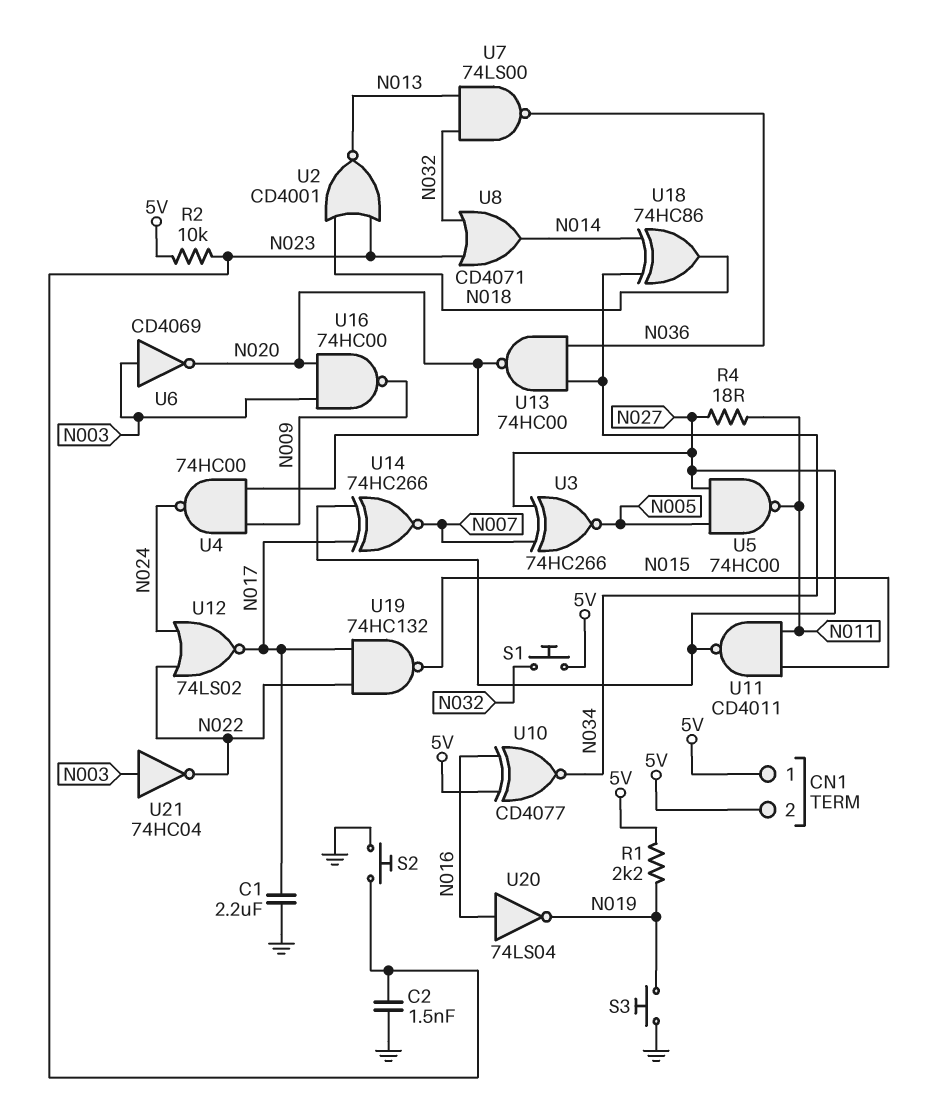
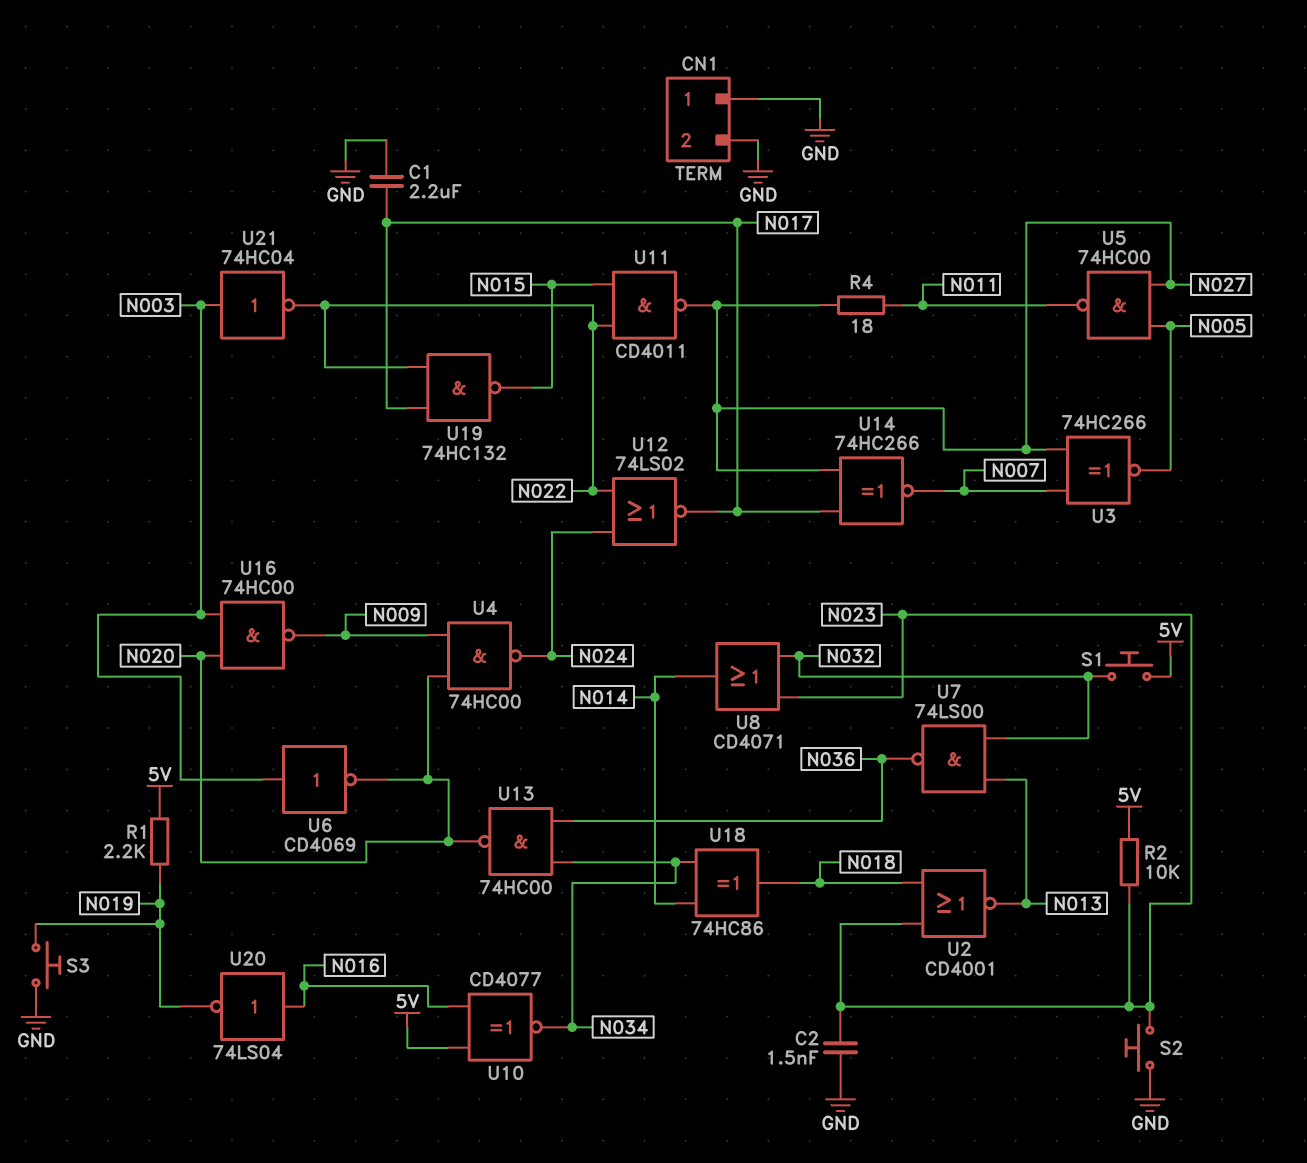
CN1 pin 1: 5V -> GND
CN1 pin 2: 5V -> GND
U11: NAND CD4011 (in N011, in N015, out N027) -> NAND CD4011 (in N015, in N022, out N027)

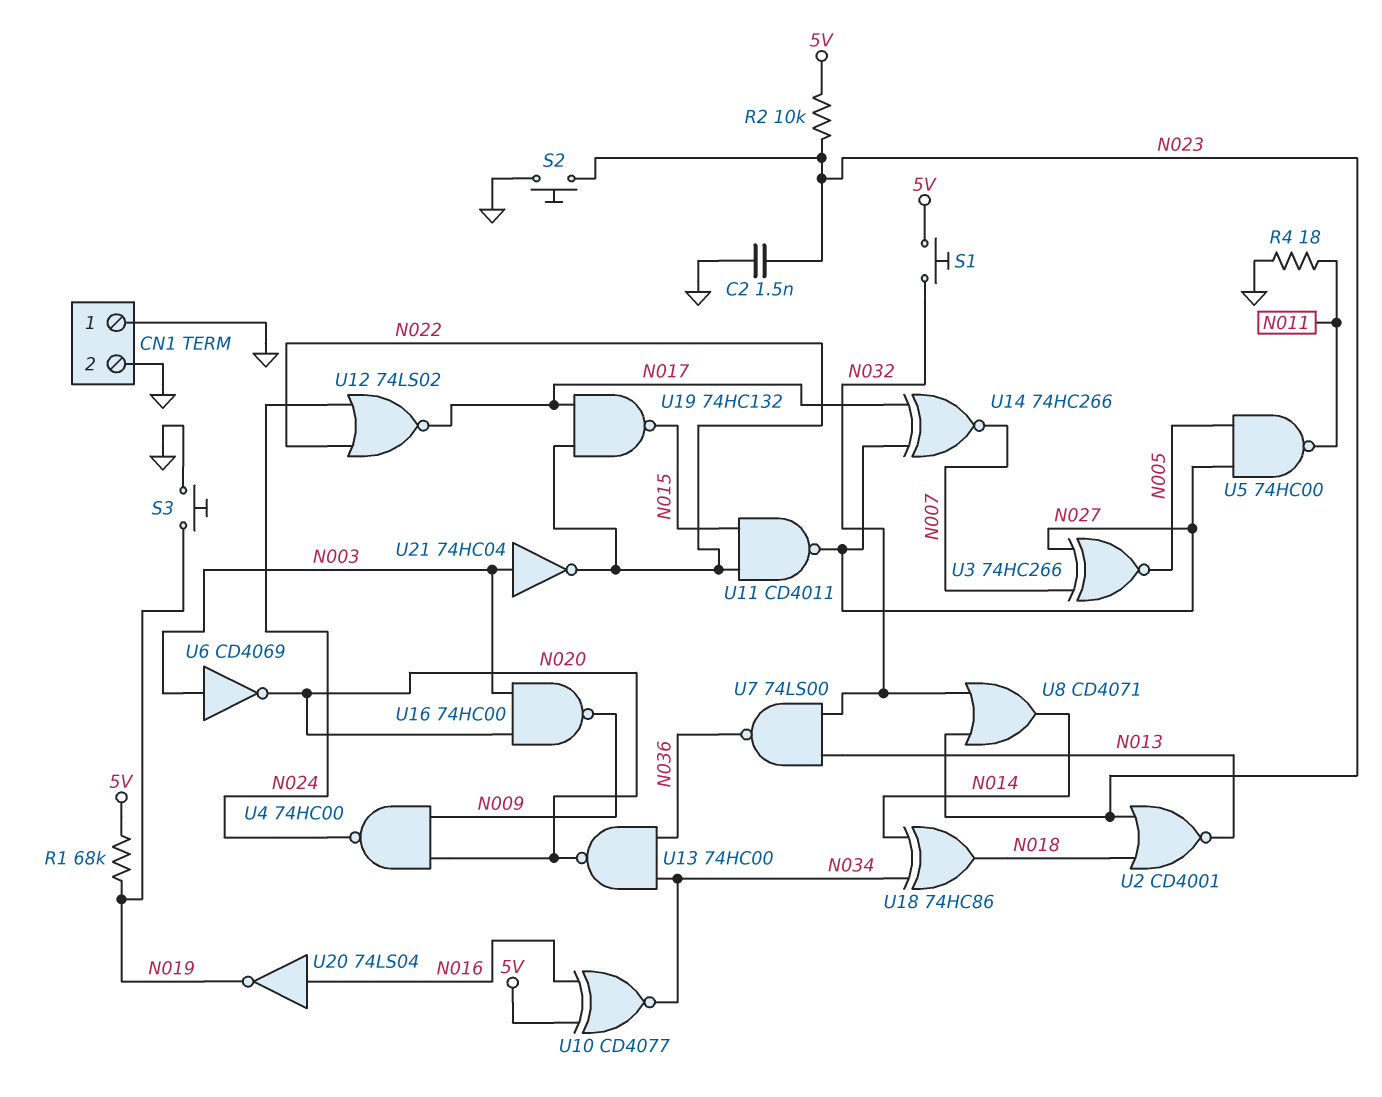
C1: 2.2uF (GND, N017) -> none
R1: 2.2k (5V, N019) -> 68k (5V, N019)
R4: 18 (N011, N027) -> 18 (GND, N011)

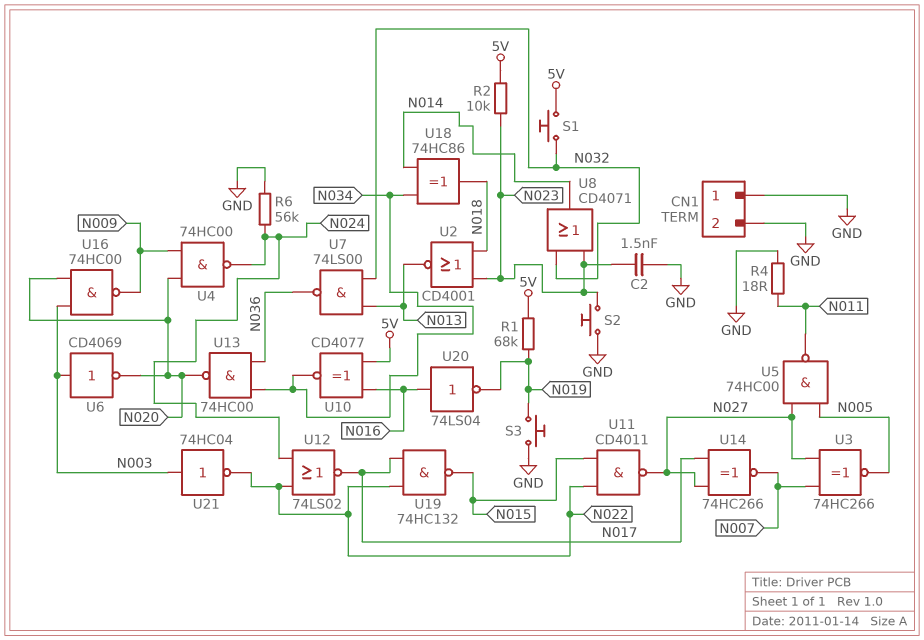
R6: none -> 56k (GND, N024)

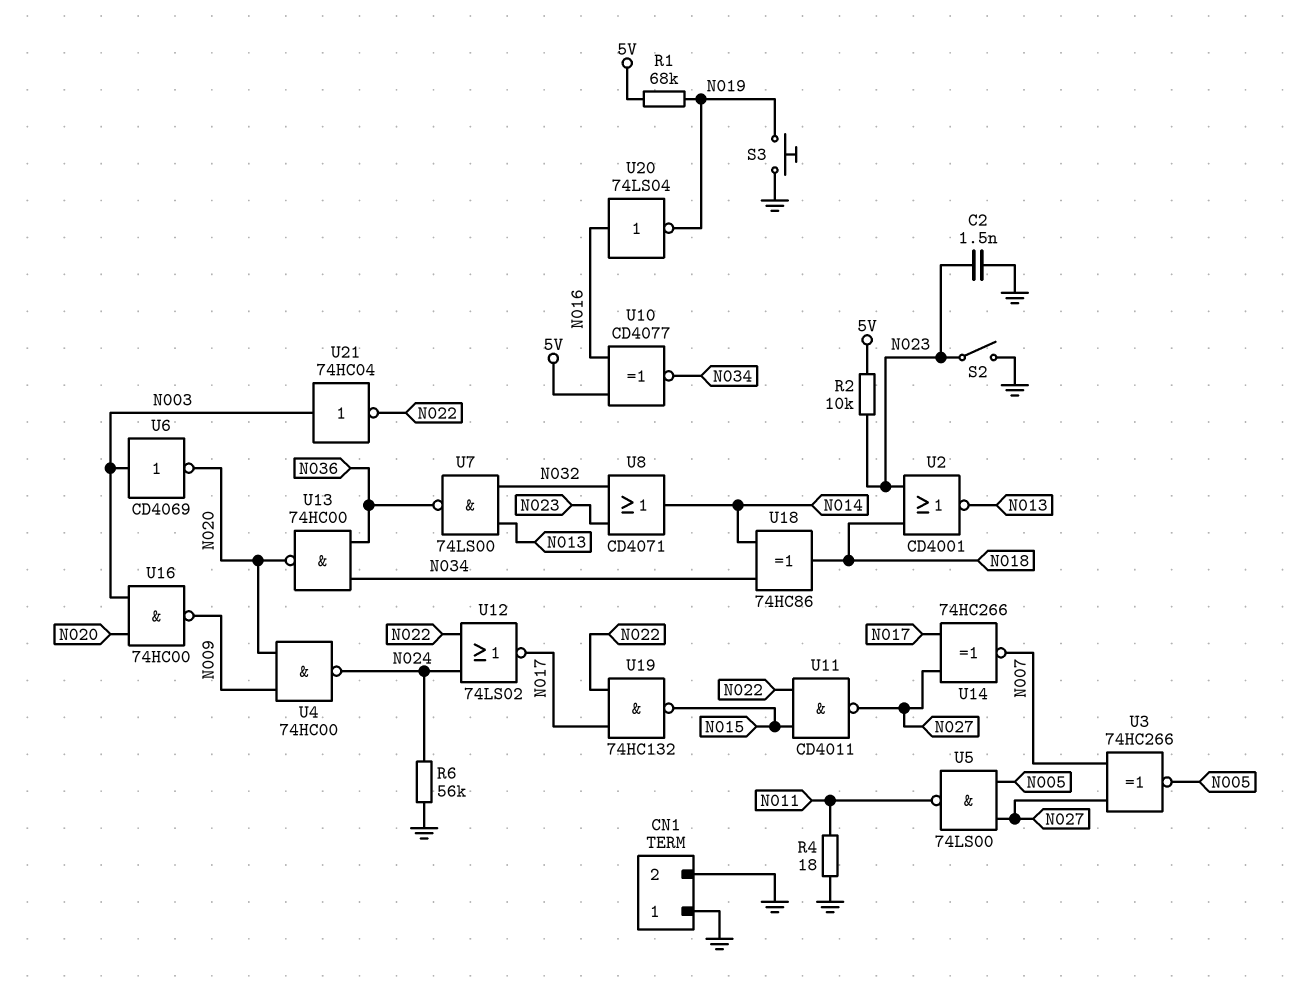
S1: button (5V, N032) -> none
S2: button (GND, N023) -> switch (GND, N023)
U5: NAND 74HC00 (in N005, in N027, out N011) -> NAND 74LS00 (in N005, in N027, out N011)

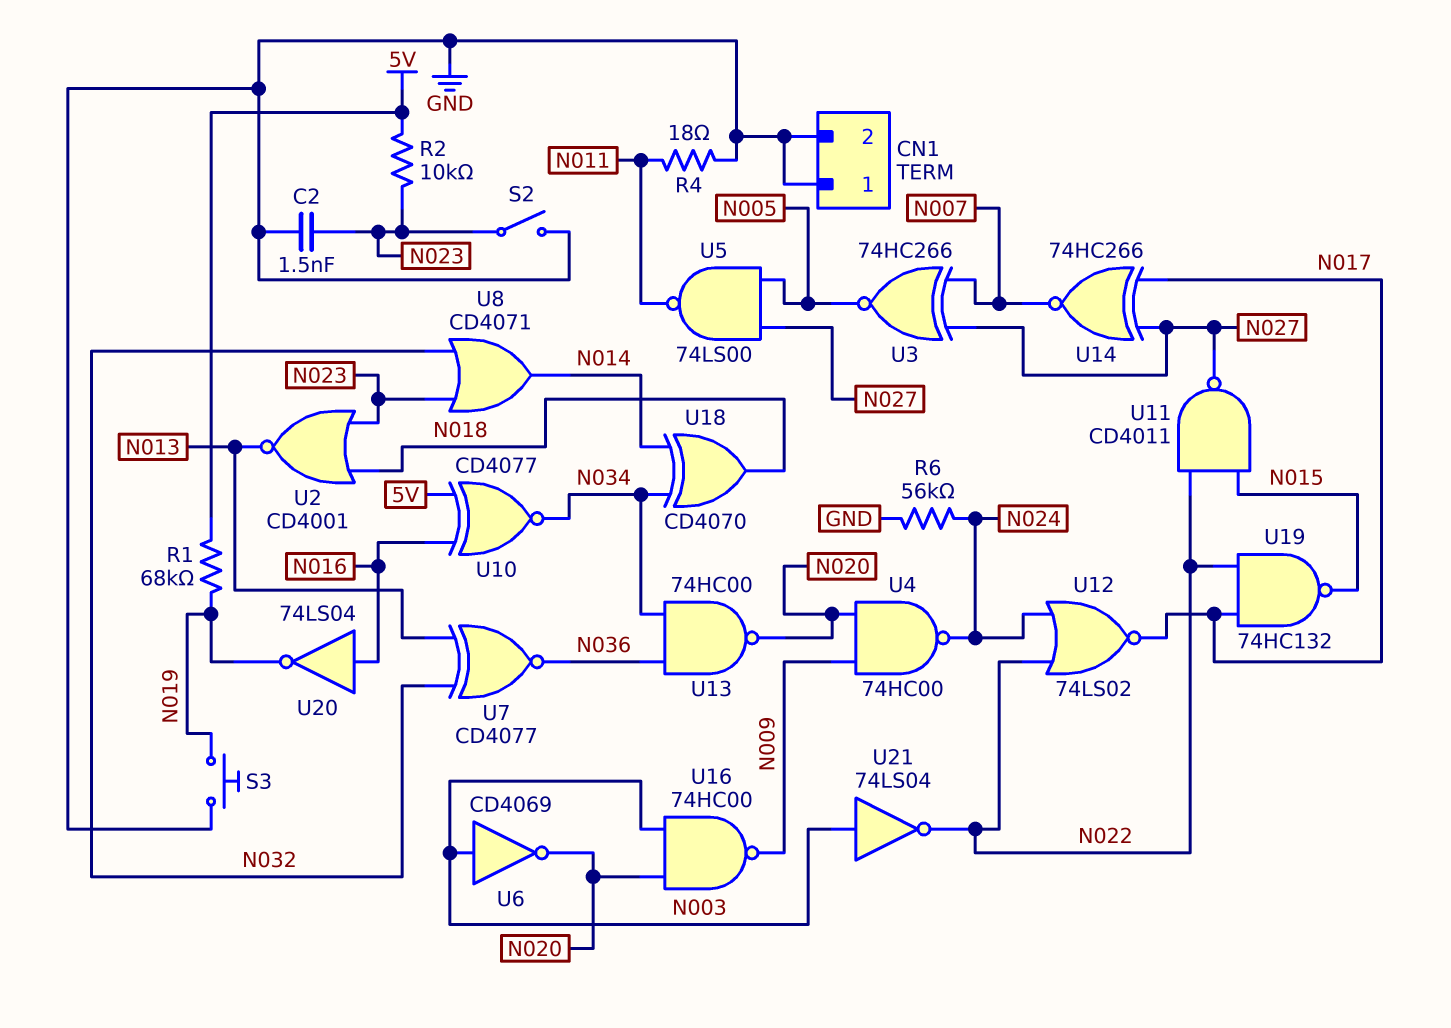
U7: NAND 74LS00 (in N013, in N032, out N036) -> XNOR CD4077 (in N013, in N032, out N036)
U18: XOR 74HC86 (in N014, in N034, out N018) -> XOR CD4070 (in N014, in N034, out N018)
U21: NOT 74HC04 (in N003, out N022) -> NOT 74LS04 (in N003, out N022)

